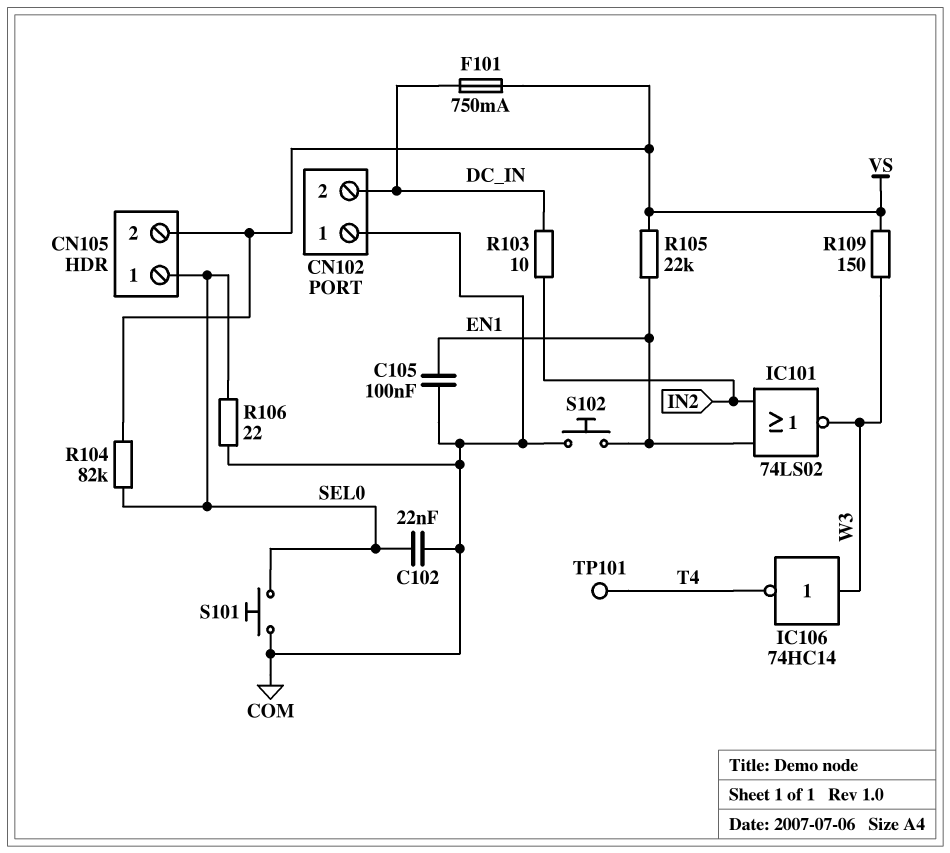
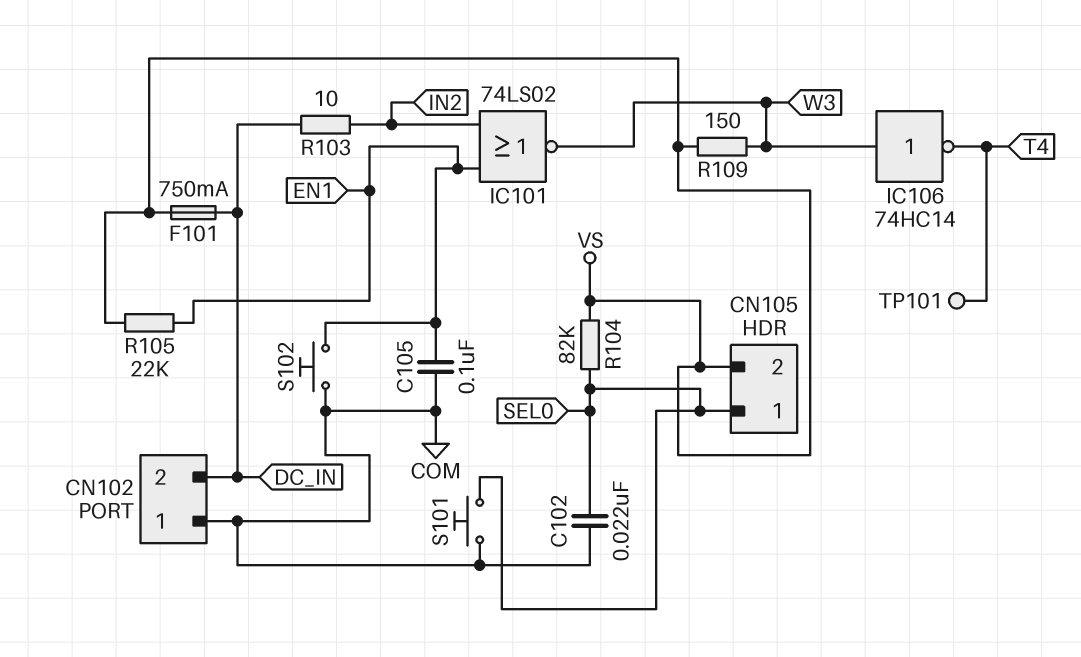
R106: 22 (COM, SEL0) -> none

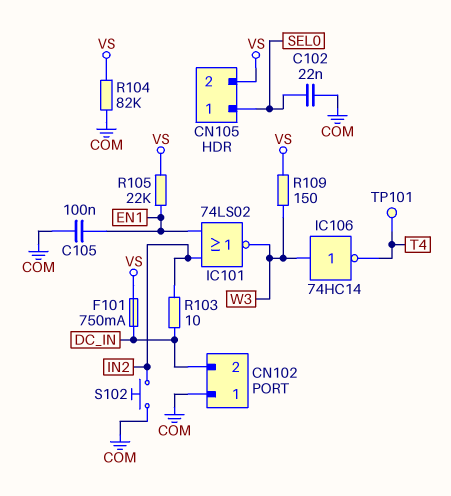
R104: 82k (SEL0, VS) -> 82k (COM, VS)
S101: button (COM, SEL0) -> none
S102: button (COM, EN1) -> button (COM, IN2)

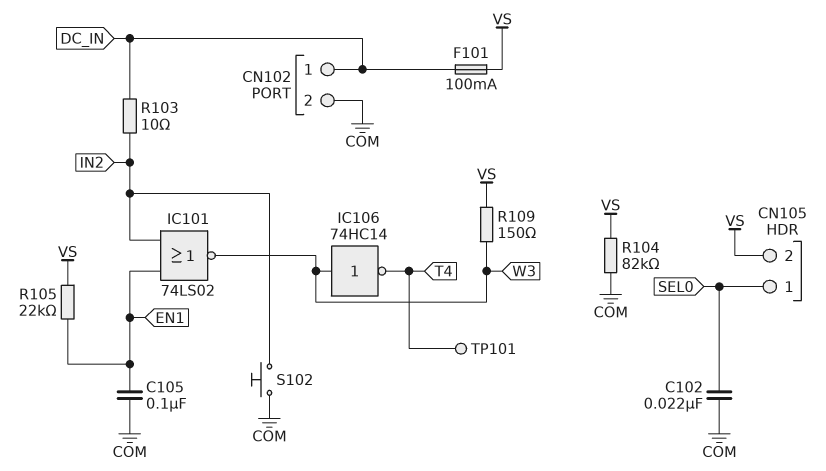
CN102 pin 1: COM -> DC_IN
CN102 pin 2: DC_IN -> COM
F101: 750mA (DC_IN, VS) -> 100mA (DC_IN, VS)

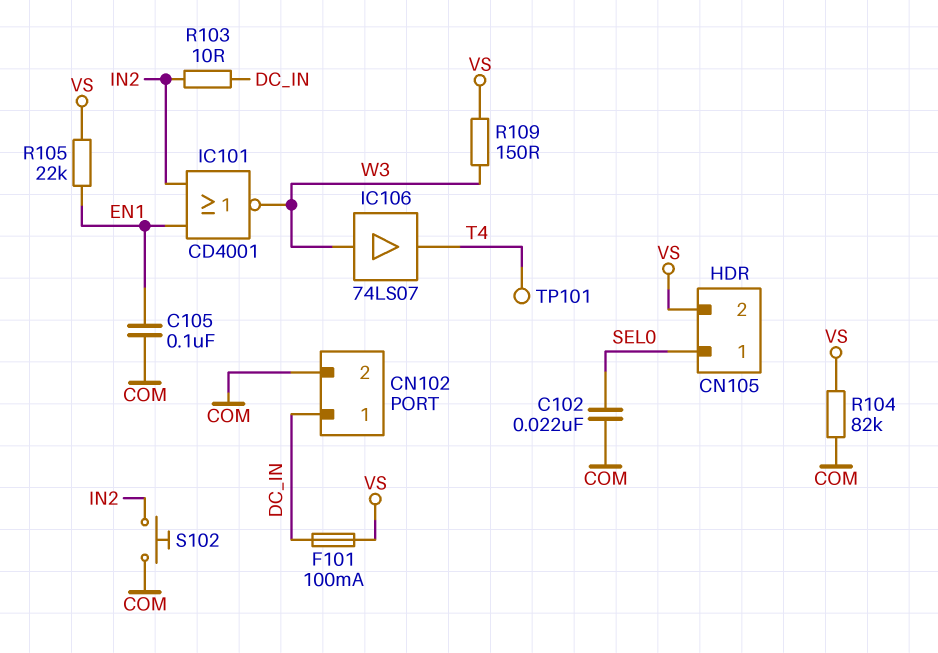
IC101: NOR 74LS02 (in EN1, in IN2, out W3) -> NOR CD4001 (in EN1, in IN2, out W3)
IC106: NOT 74HC14 (in W3, out T4) -> buffer 74LS07 (in W3, out T4)

